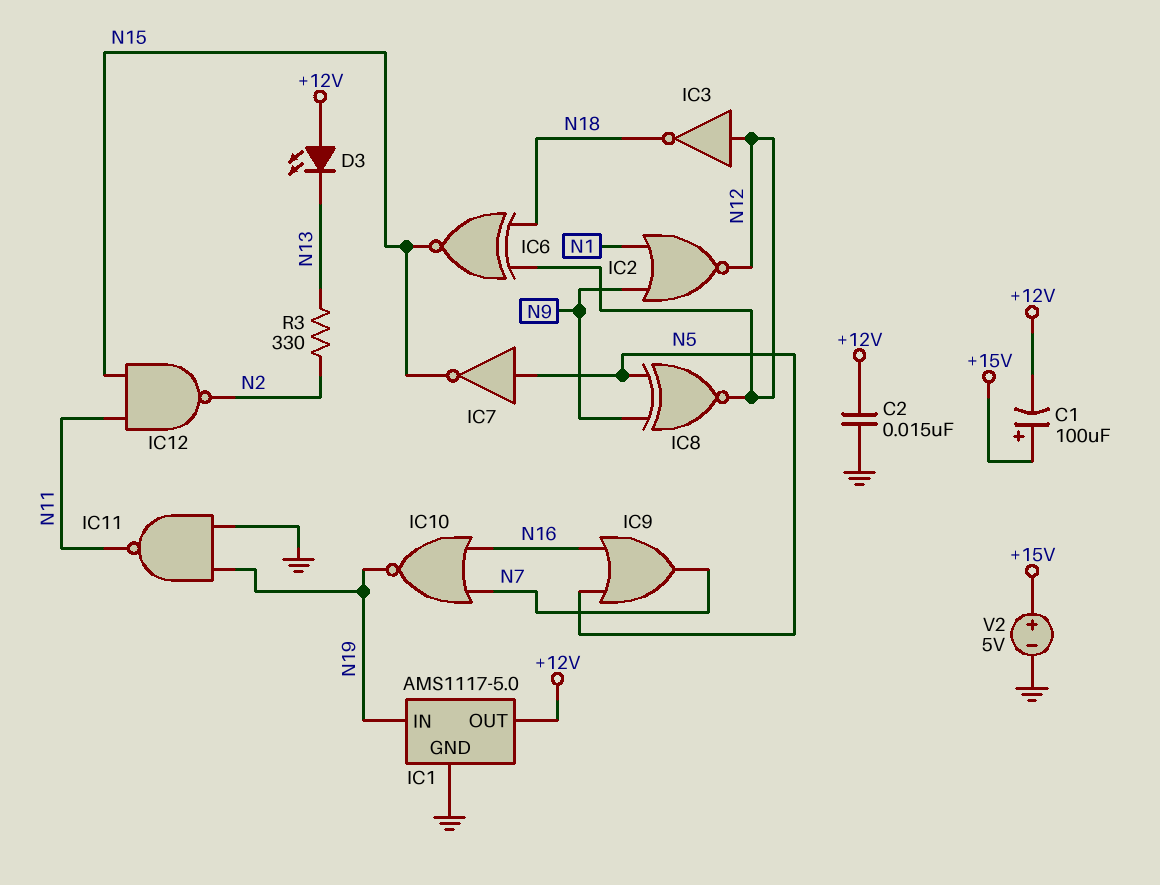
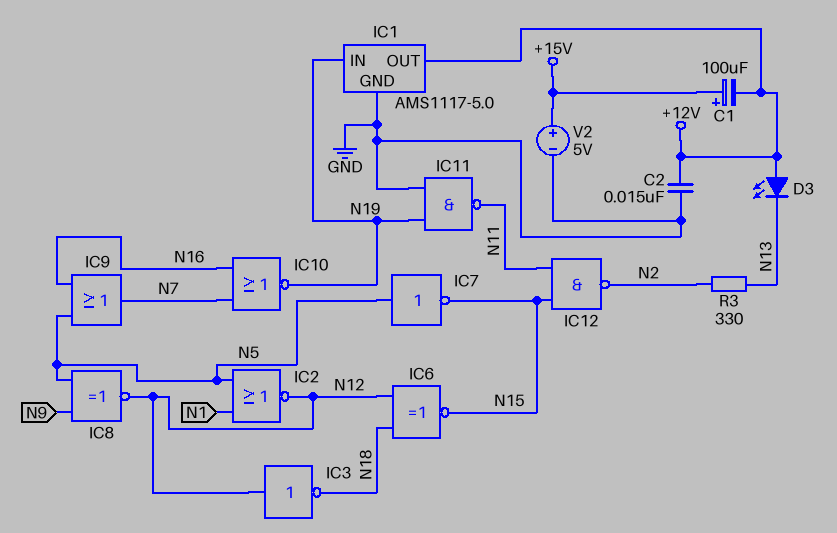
IC2: NOR (in N1, in N9, out N12) -> NOR (in N1, in N5, out N12)

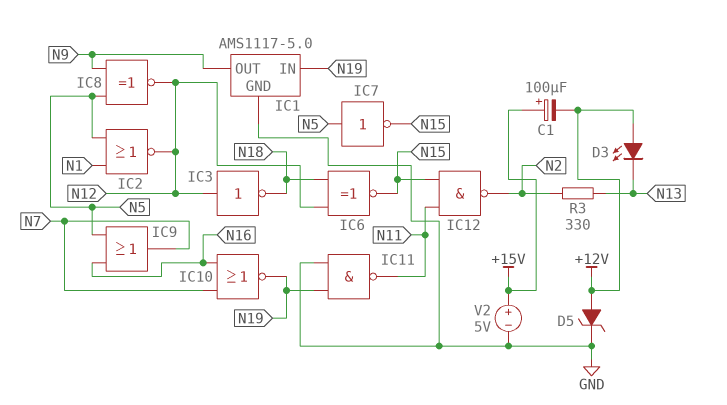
C2: 15nF (+12V, GND) -> none
D5: none -> zener (A +12V, K GND)
IC1 pin OUT: +12V -> N9

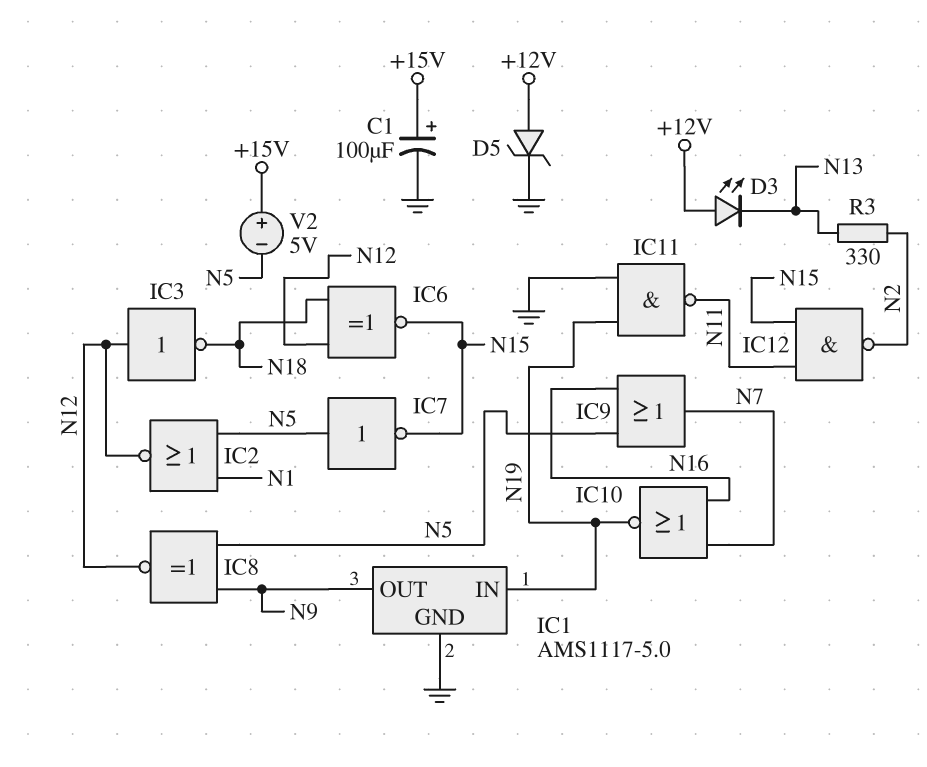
C1: 100uF (plus +15V, minus +12V) -> 100uF (plus +15V, minus GND)
V2: 5V (plus +15V, minus GND) -> 5V (plus +15V, minus N5)

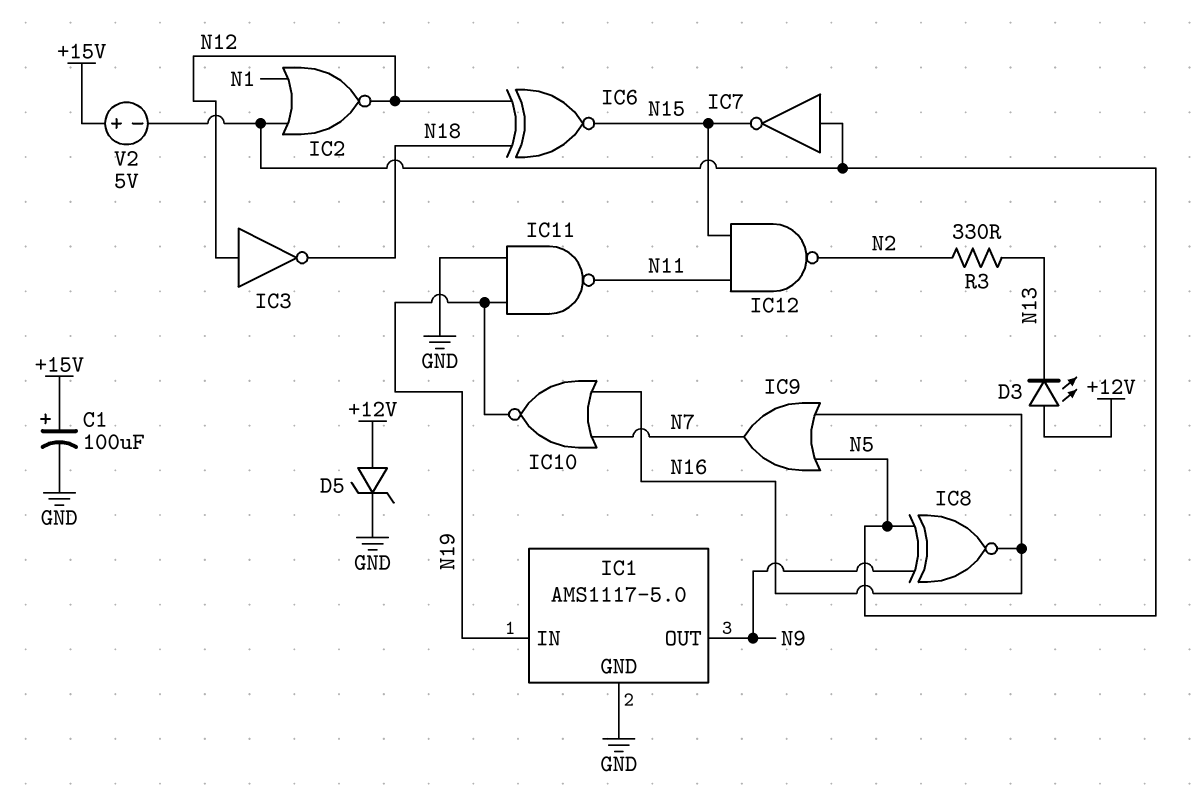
IC8: XNOR (in N5, in N9, out N12) -> XNOR (in N5, in N9, out N16)

